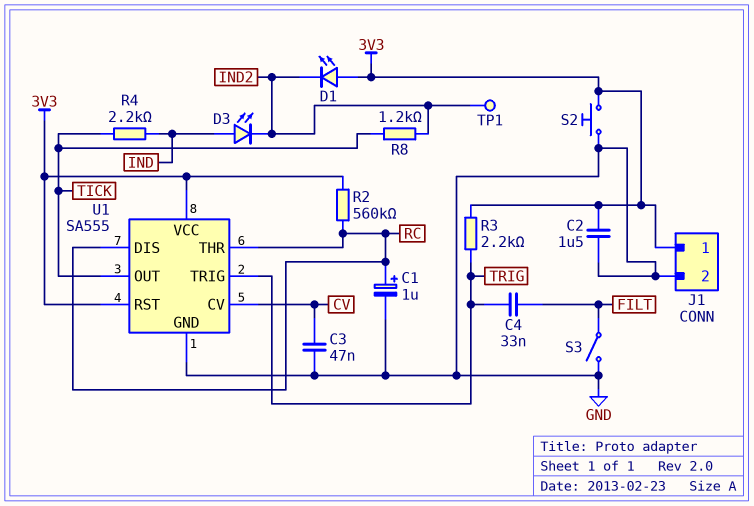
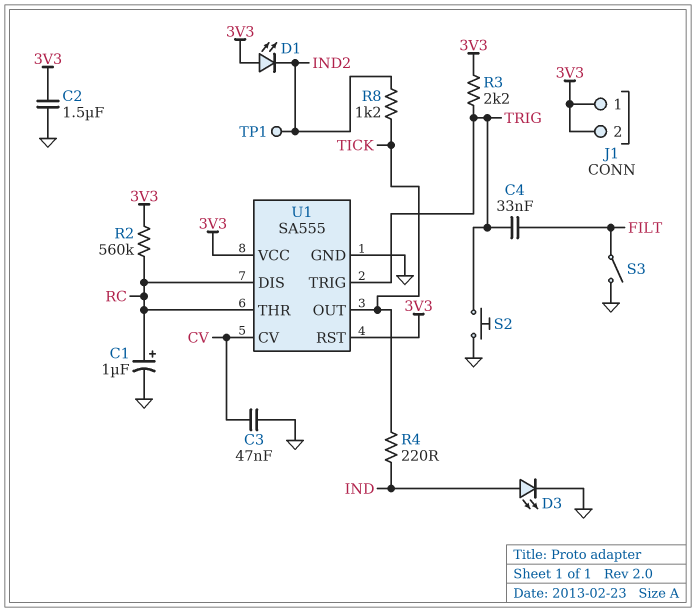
D3: LED (A IND, K IND2) -> LED (A IND, K GND)
J1 pin 2: GND -> 3V3
R4: 2.2k (IND, TICK) -> 220 (IND, TICK)
S2: button (3V3, GND) -> button (GND, TRIG)

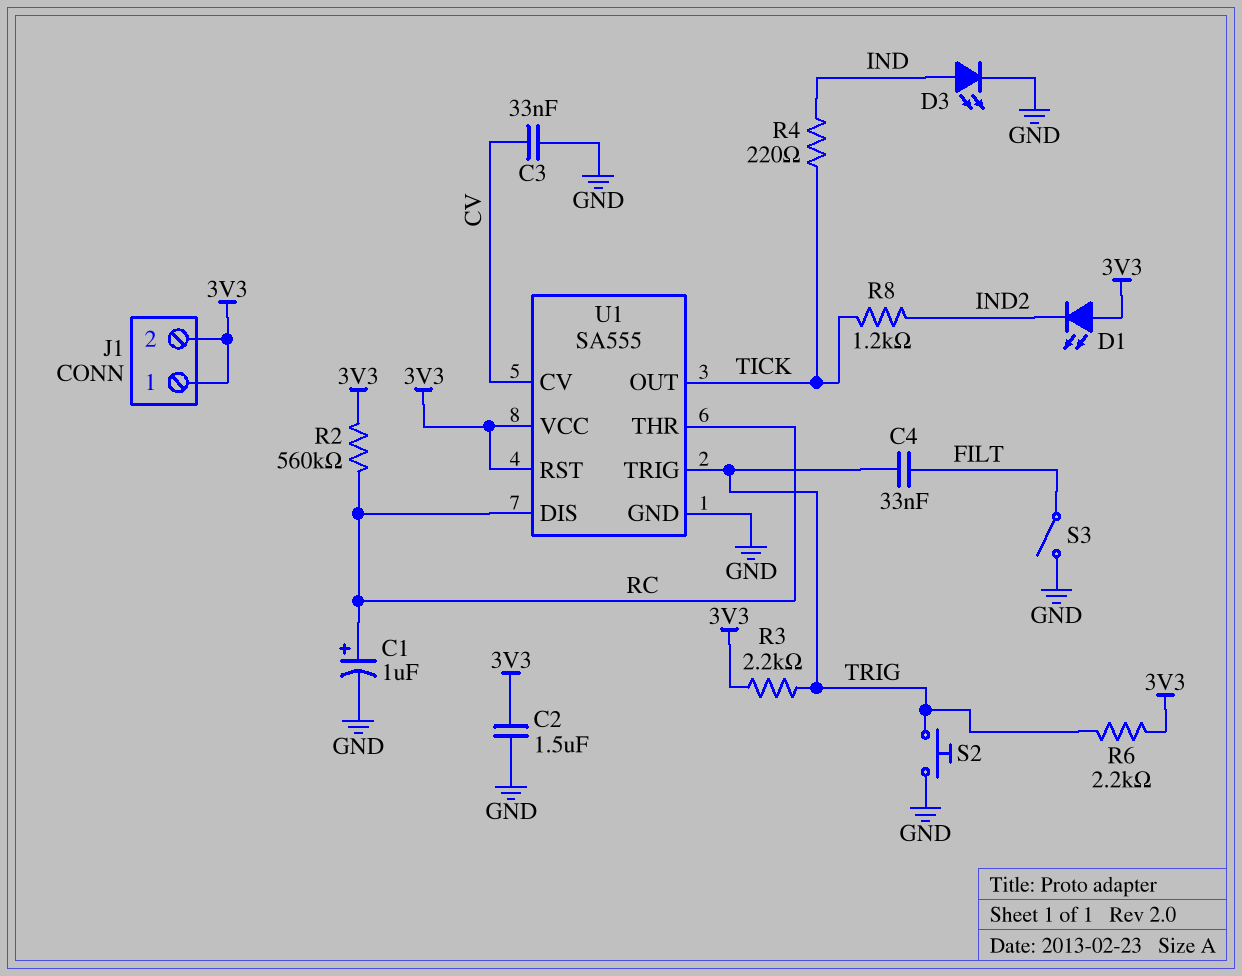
C3: 47nF (CV, GND) -> 33nF (CV, GND)
R6: none -> 2.2k (3V3, TRIG)
TP1: test point (IND2) -> none

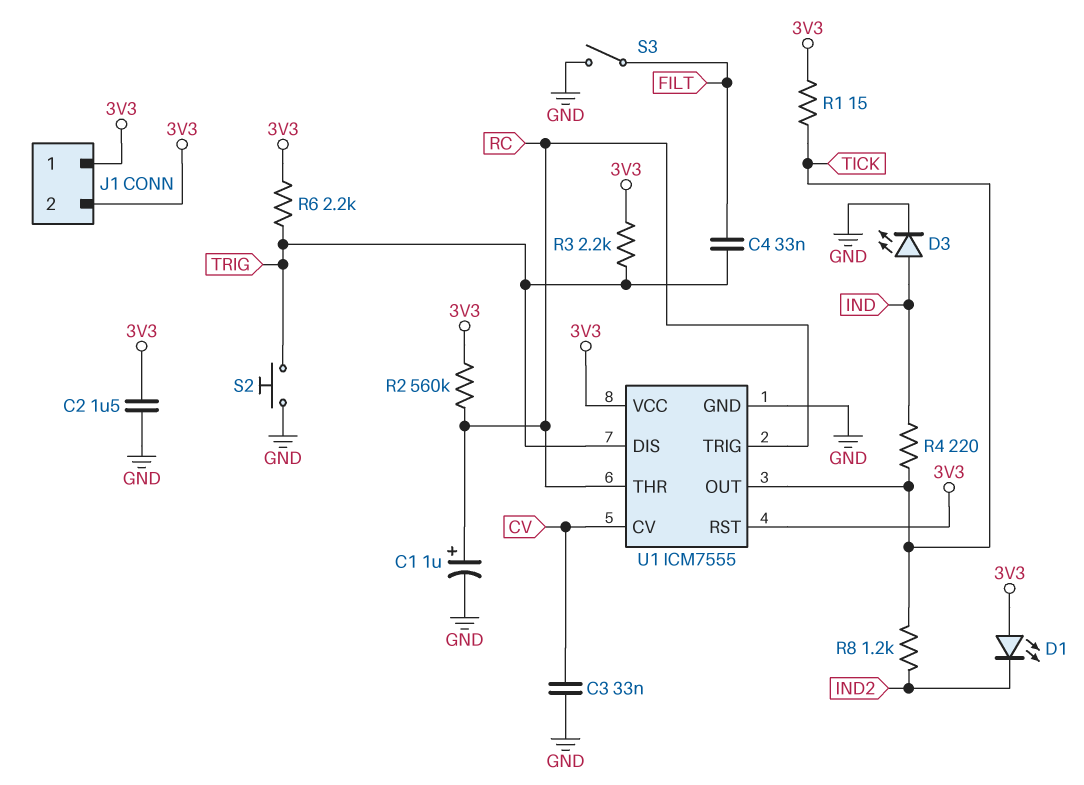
R1: none -> 15 (3V3, TICK)
U1: SA555 -> ICM7555
U1 pin DIS: RC -> TRIG
U1 pin TRIG: TRIG -> RC

